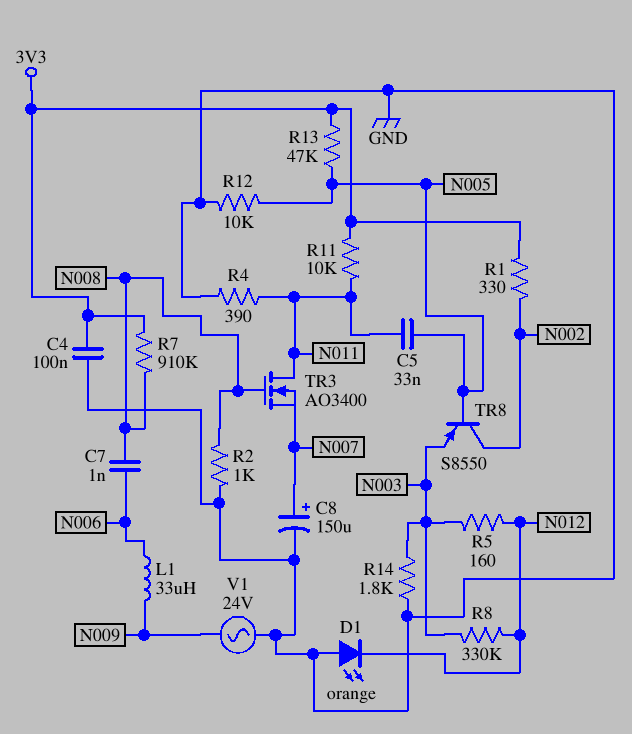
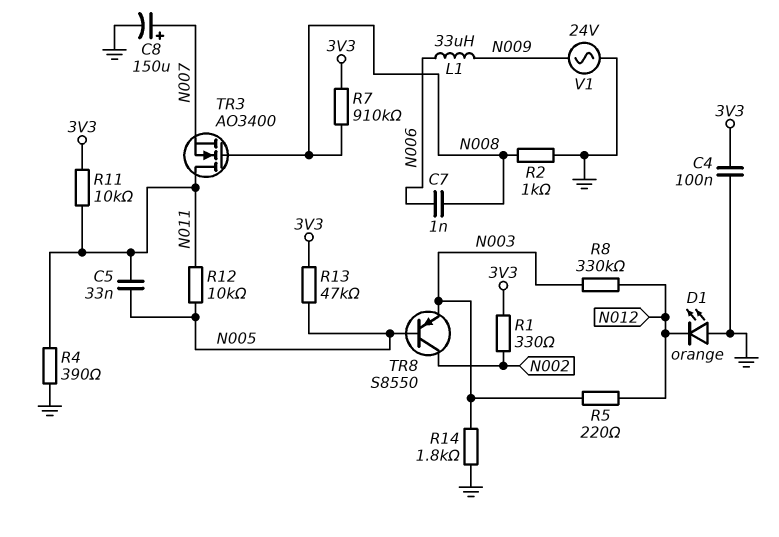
R5: 160 (N003, N012) -> 220 (N003, N012)
R12: 10k (GND, N005) -> 10k (N005, N011)

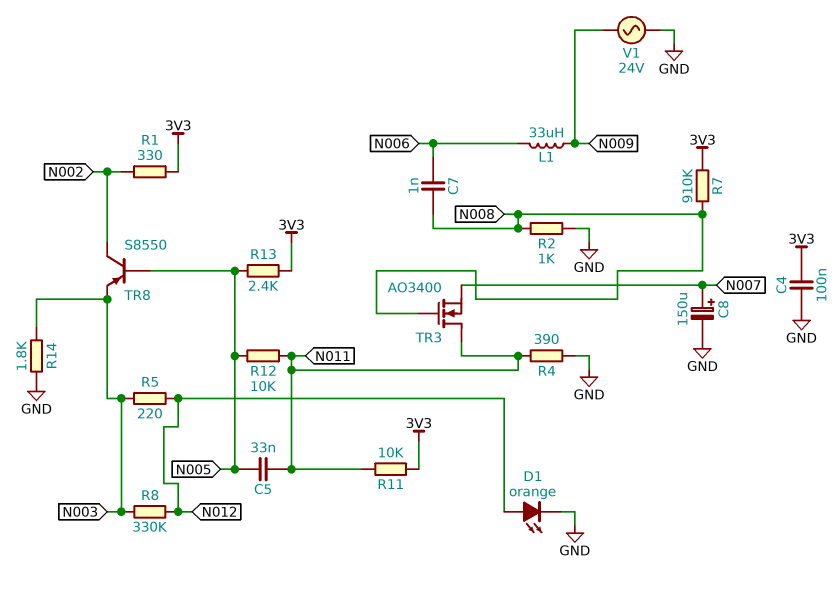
D1: LED orange (A GND, K N012) -> LED orange (A N012, K GND)
R13: 47k (3V3, N005) -> 2.4k (3V3, N005)

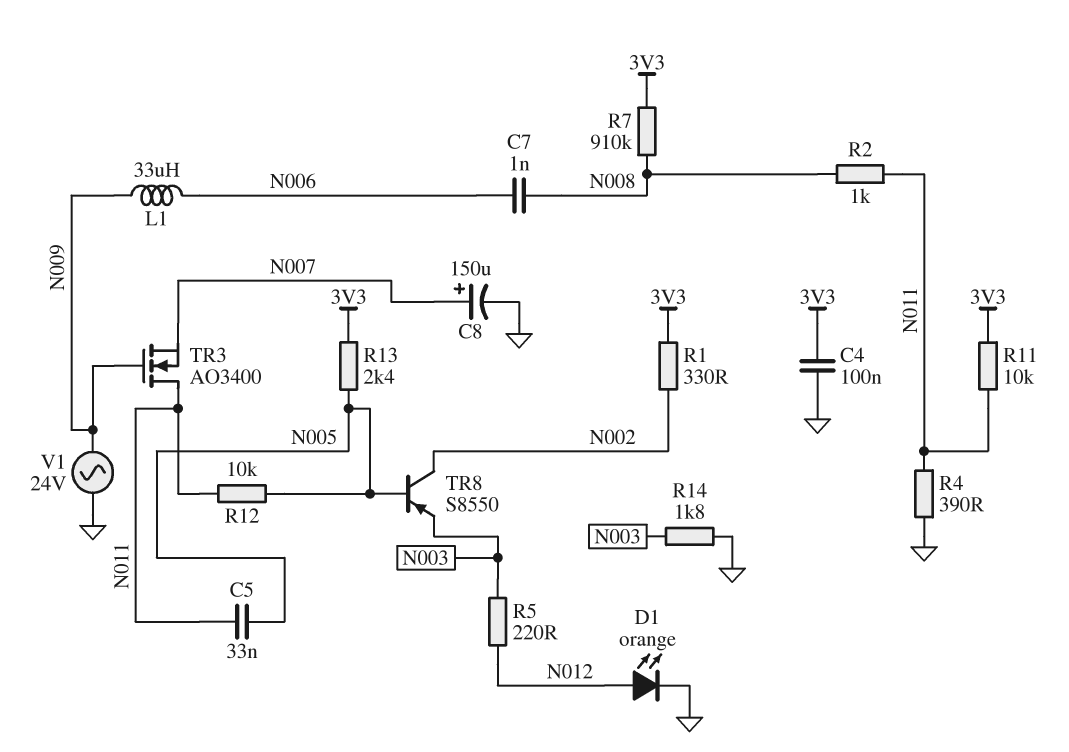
R2: 1k (GND, N008) -> 1k (N008, N011)
R8: 330k (N003, N012) -> none
TR3: NMOS AO3400 (G N008, D N011, S N007) -> NMOS AO3400 (G N009, D N011, S N007)

